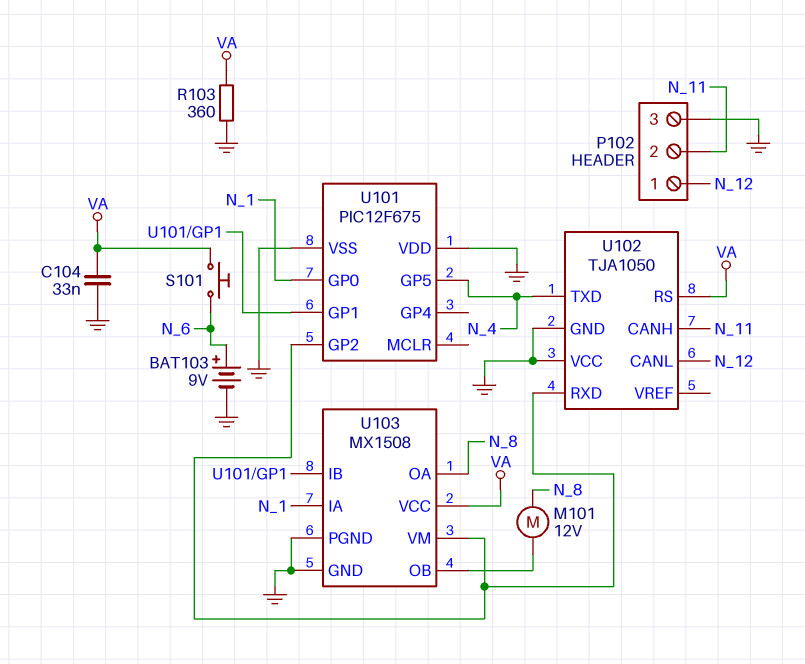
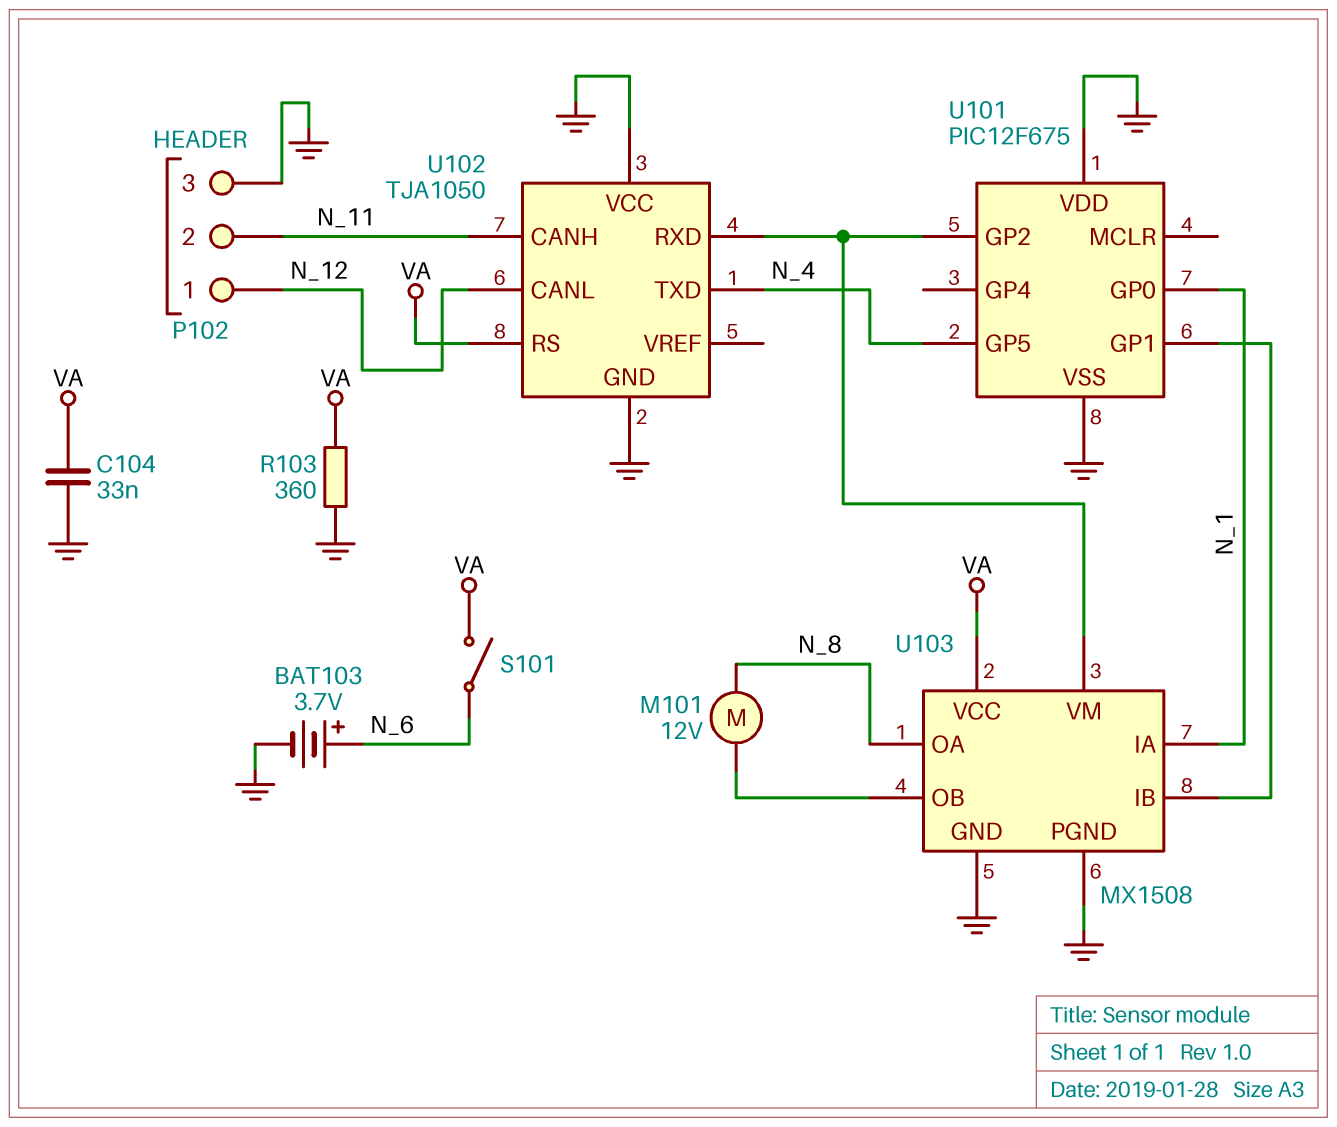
BAT103: 9V (plus N_6, minus GND) -> 3.7V (plus N_6, minus GND)
S101: button (N_6, VA) -> switch (N_6, VA)

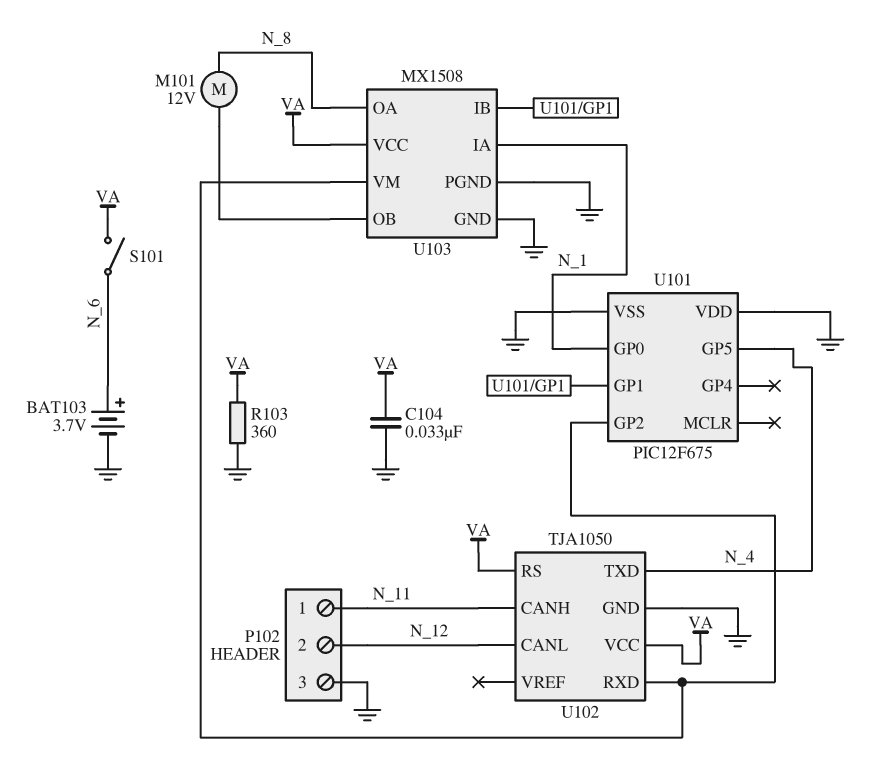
P102 pin 1: N_12 -> N_11
P102 pin 2: N_11 -> N_12
U102 pin VCC: GND -> VA

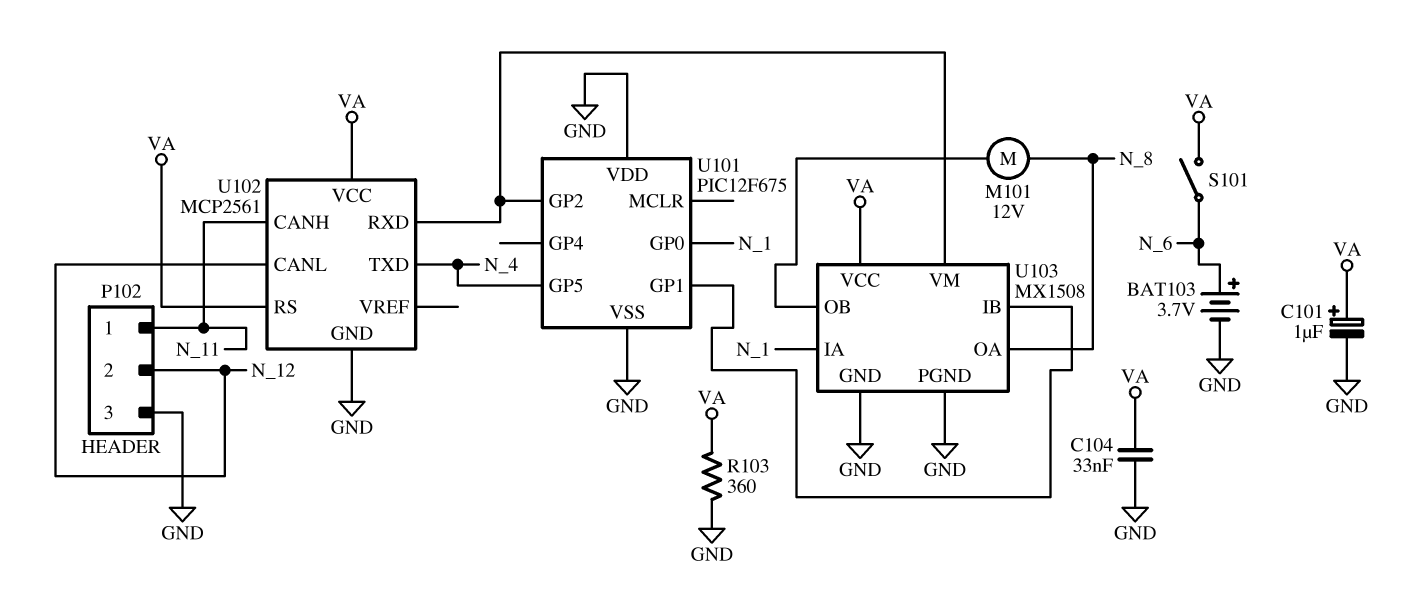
C101: none -> 1uF (plus VA, minus GND)
U102: TJA1050 -> MCP2561

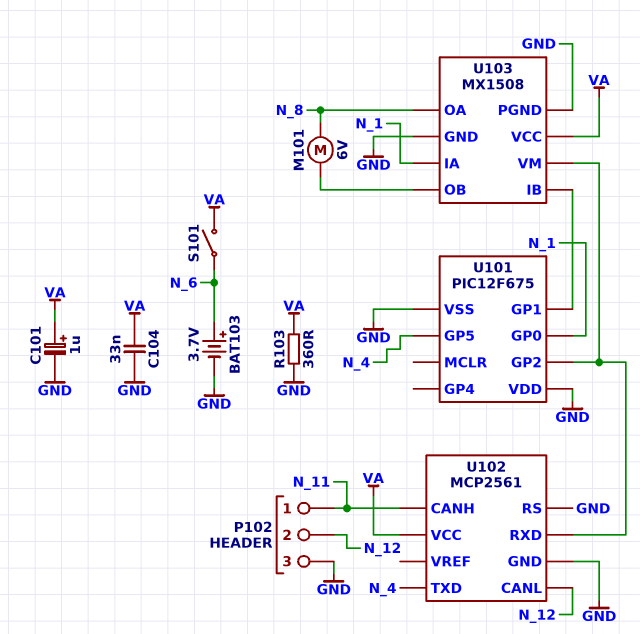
M101: motor 12V (N_8, U103/OB) -> motor 6V (N_8, U103/OB)
U102 pin RS: VA -> GND

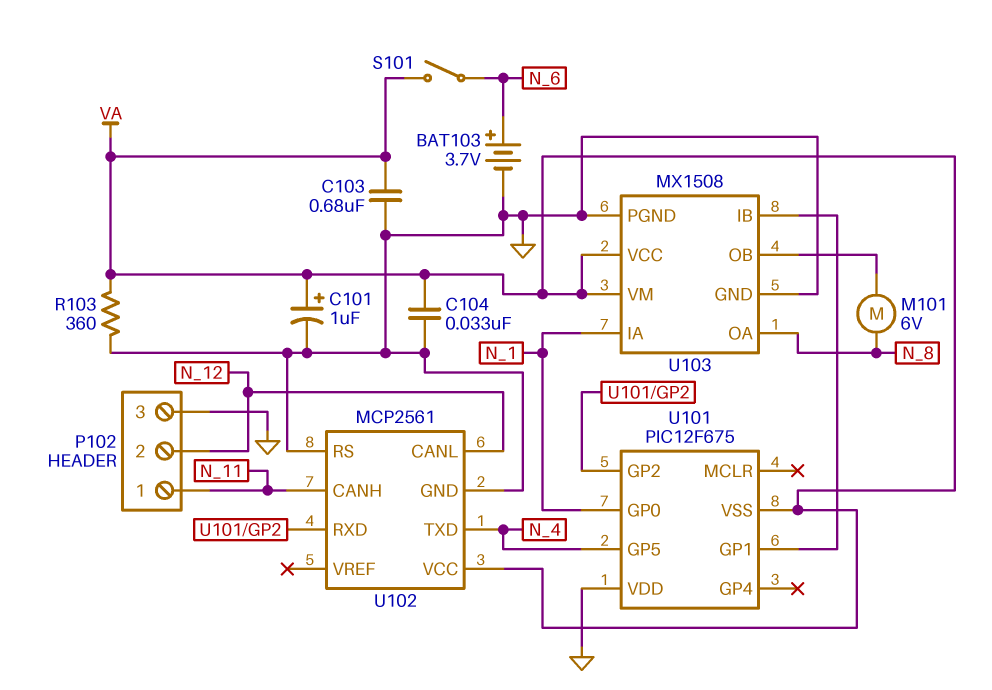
C103: none -> 680nF (GND, VA)
U101 pin VSS: GND -> VA
U103 pin VM: U101/GP2 -> VA

